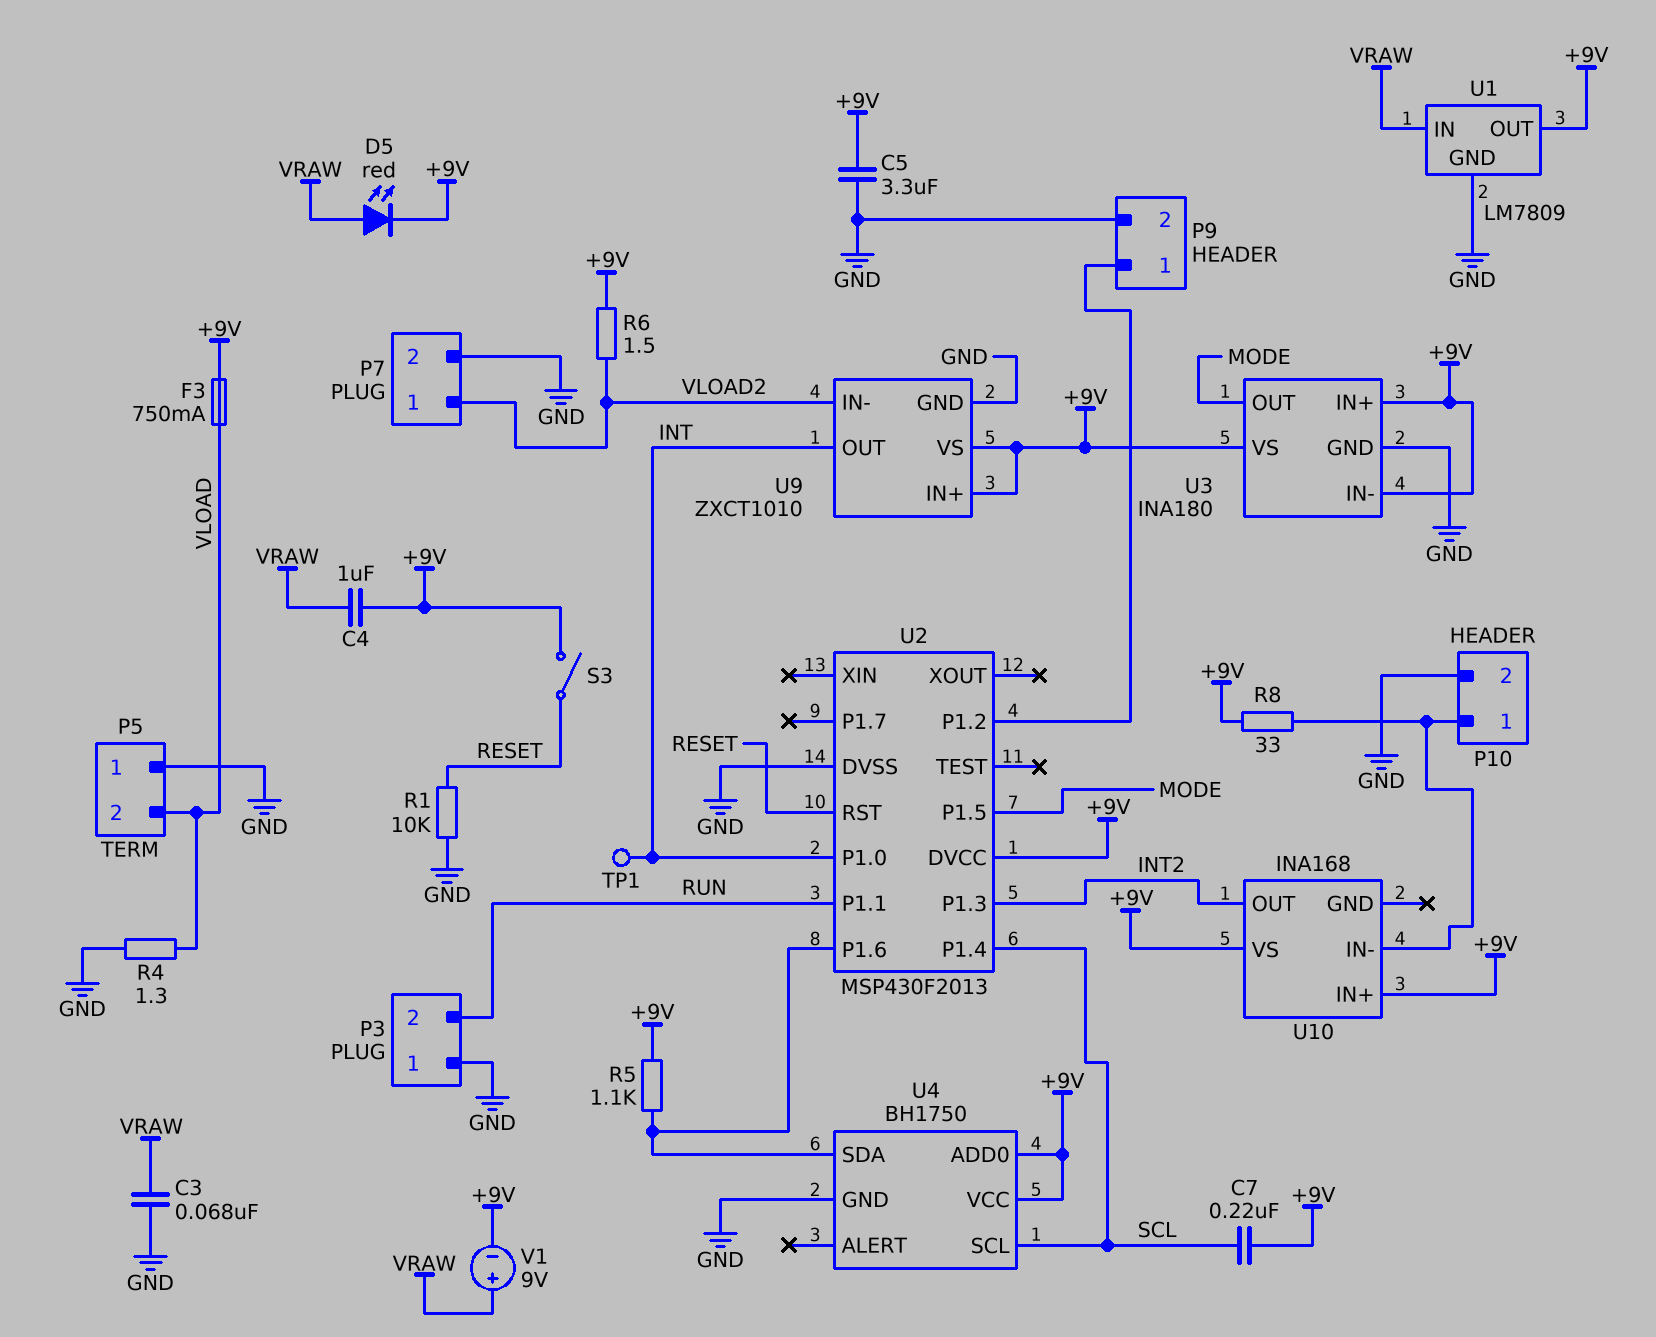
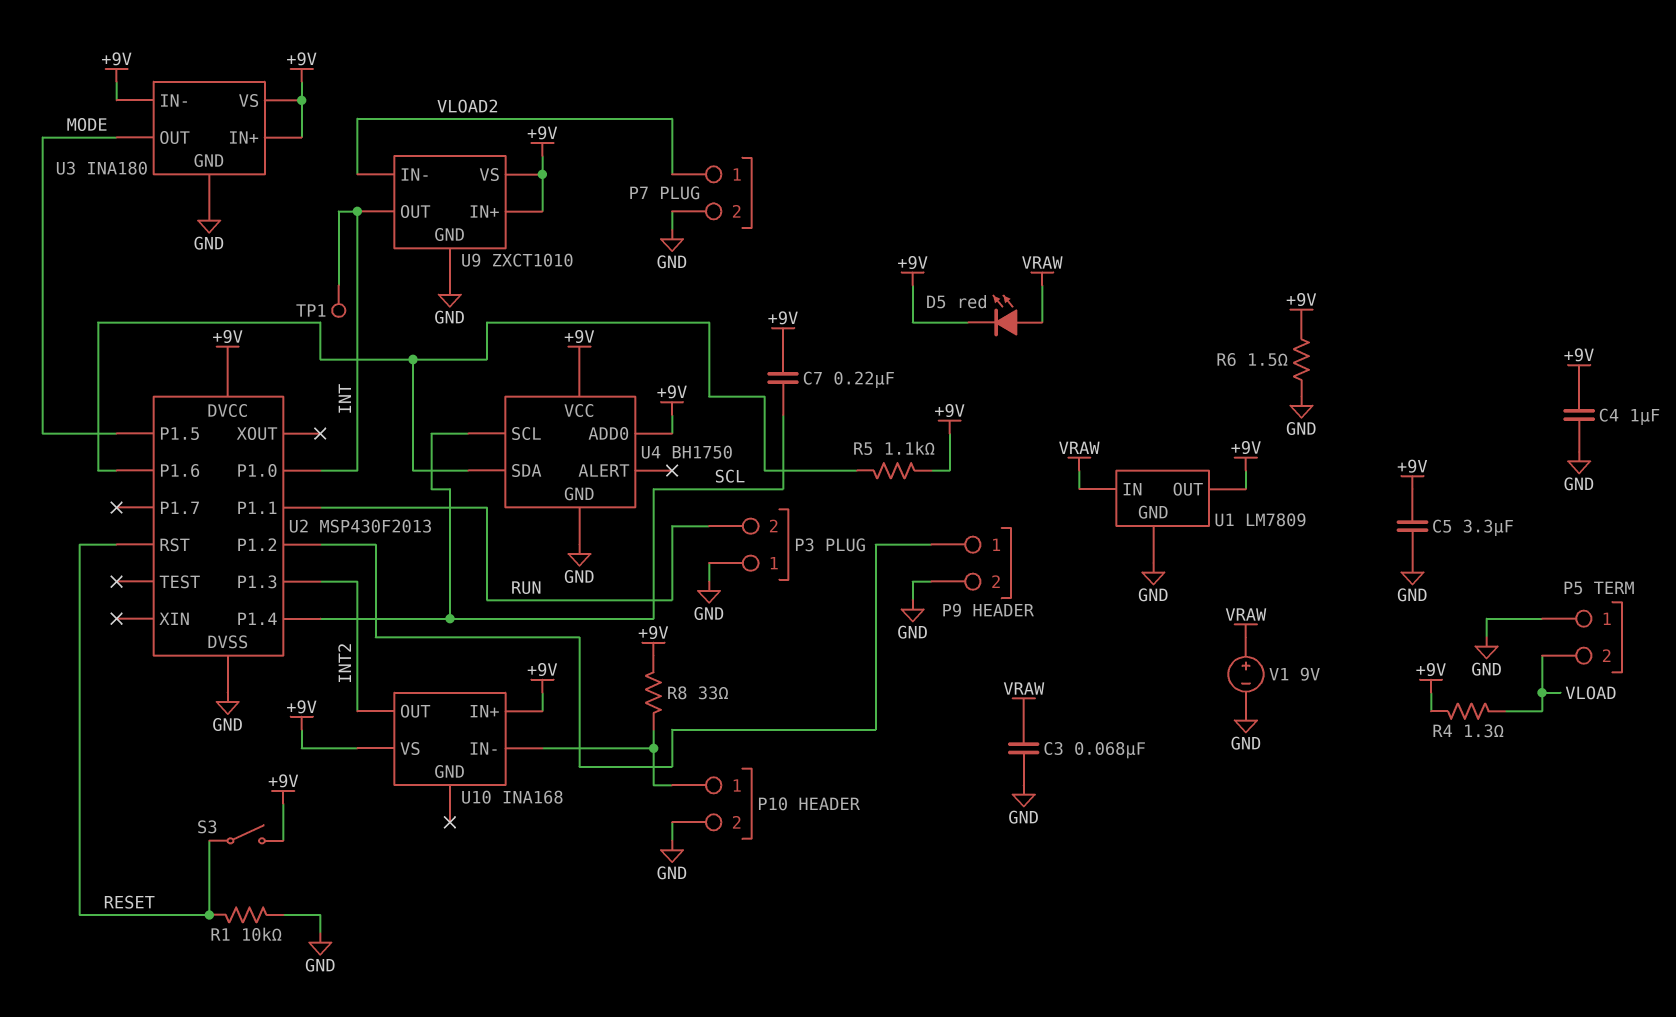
C4: 1uF (+9V, VRAW) -> 1uF (+9V, GND)
F3: 750mA (+9V, VLOAD) -> none
R4: 1.3 (GND, VLOAD) -> 1.3 (+9V, VLOAD)
R6: 1.5 (+9V, VLOAD2) -> 1.5 (+9V, GND)
V1: 9V (plus VRAW, minus +9V) -> 9V (plus VRAW, minus GND)

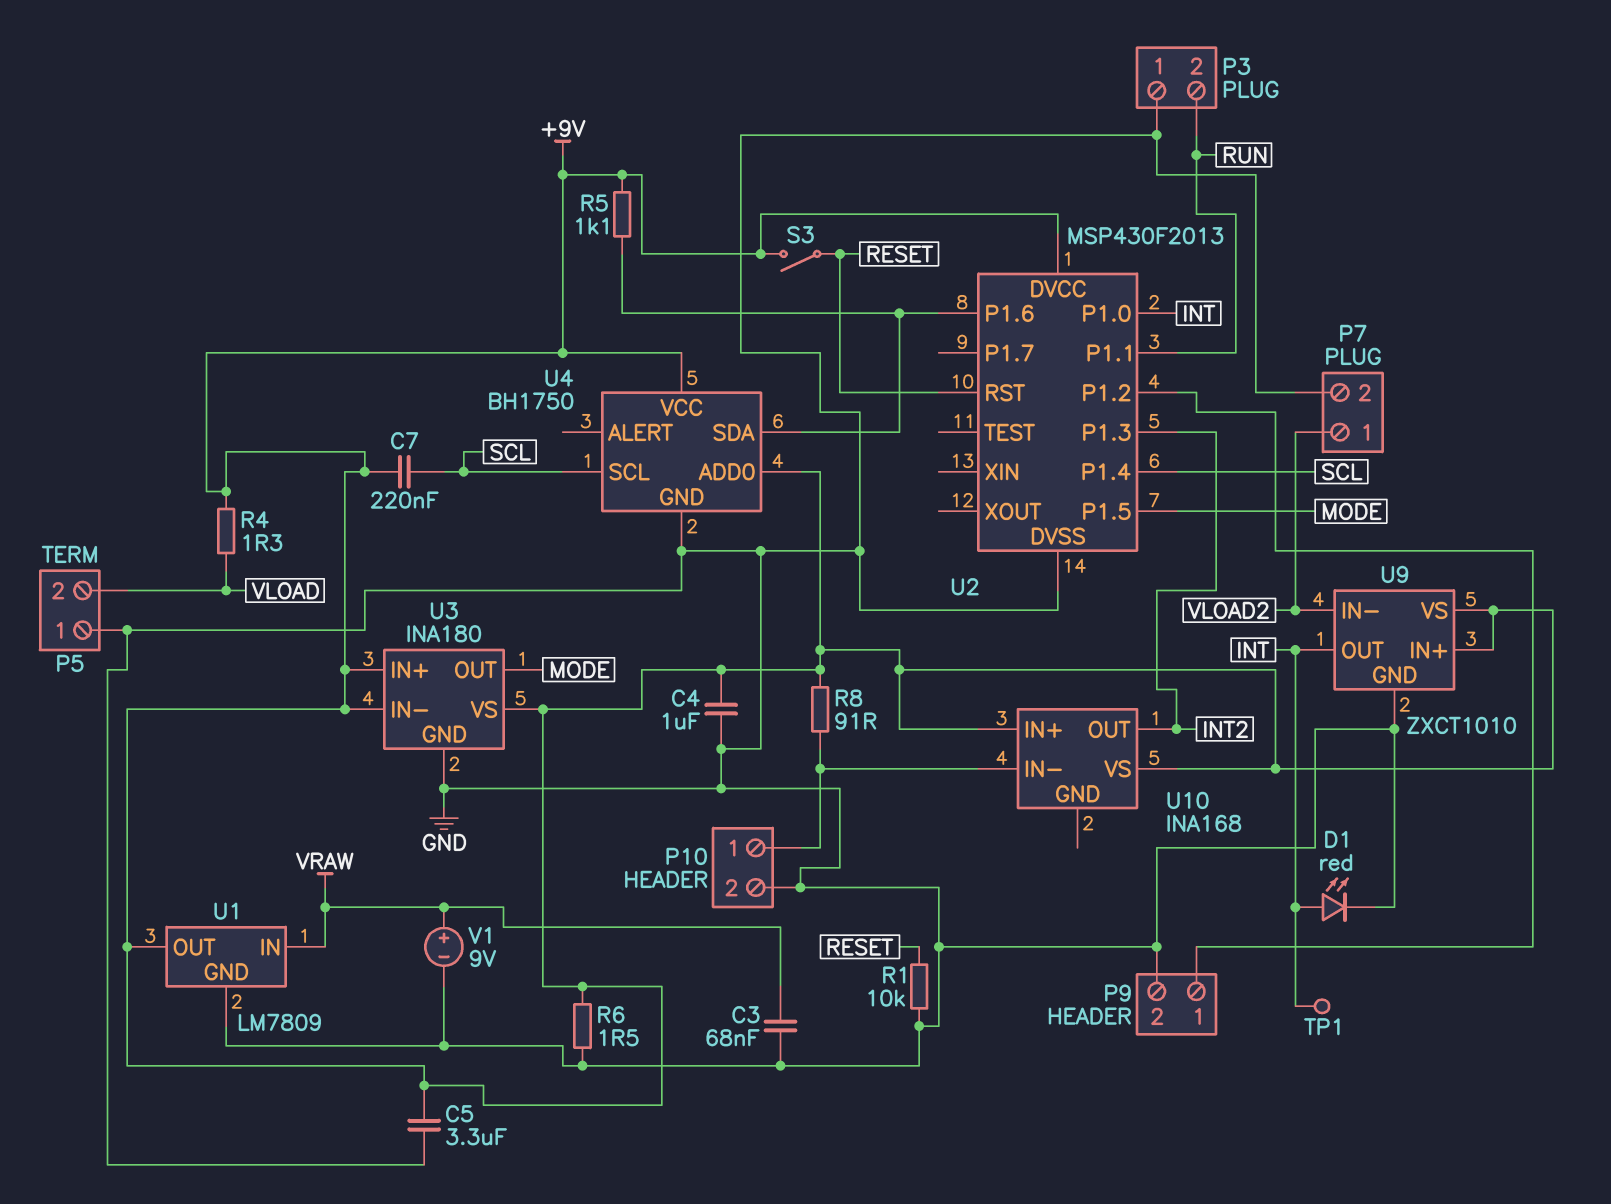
D1: none -> LED red (A INT, K GND)
D5: LED red (A VRAW, K +9V) -> none
R8: 33 (+9V, P10/1) -> 91 (+9V, P10/1)

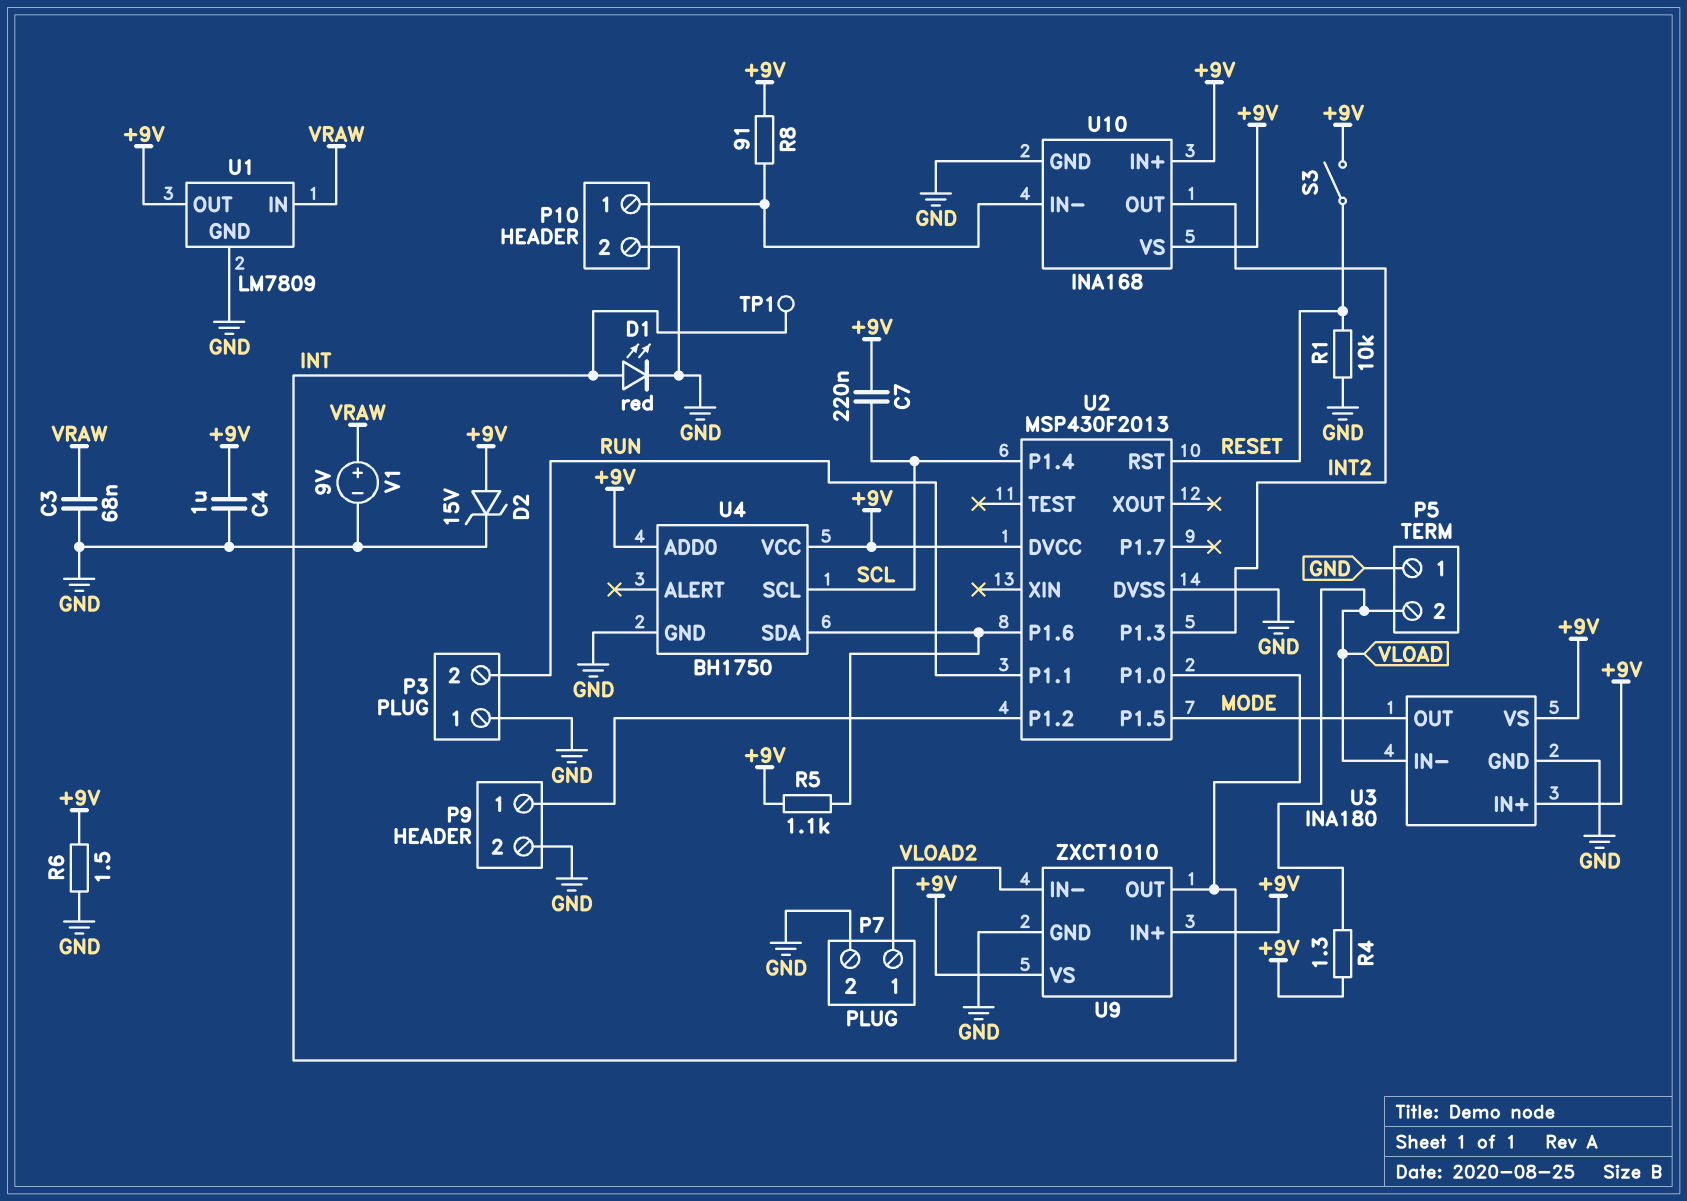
C5: 3.3uF (+9V, GND) -> none
D2: none -> zener 15V (A +9V, K GND)
U3 pin IN-: +9V -> VLOAD
U10 pin GND: none -> GND

